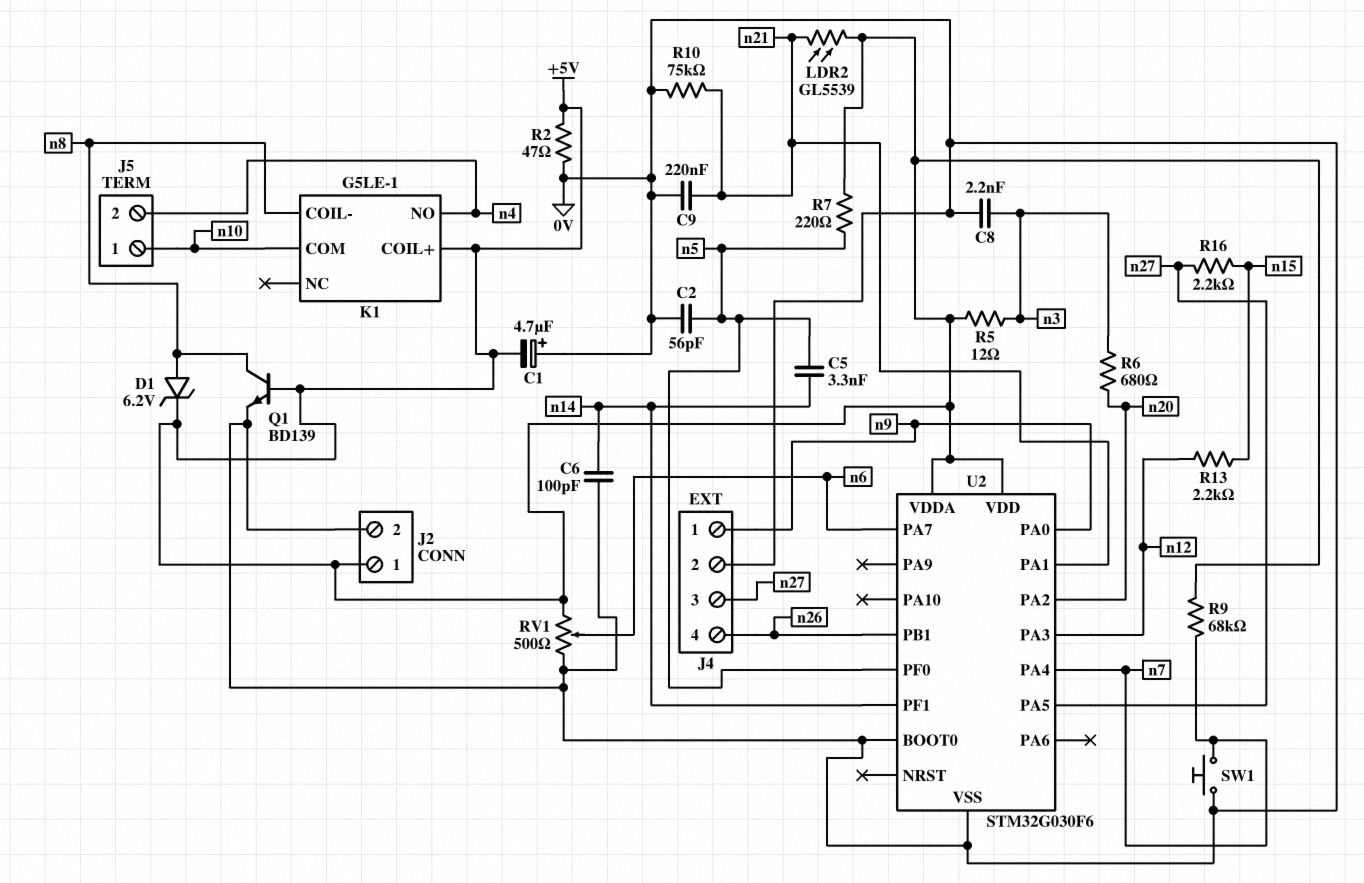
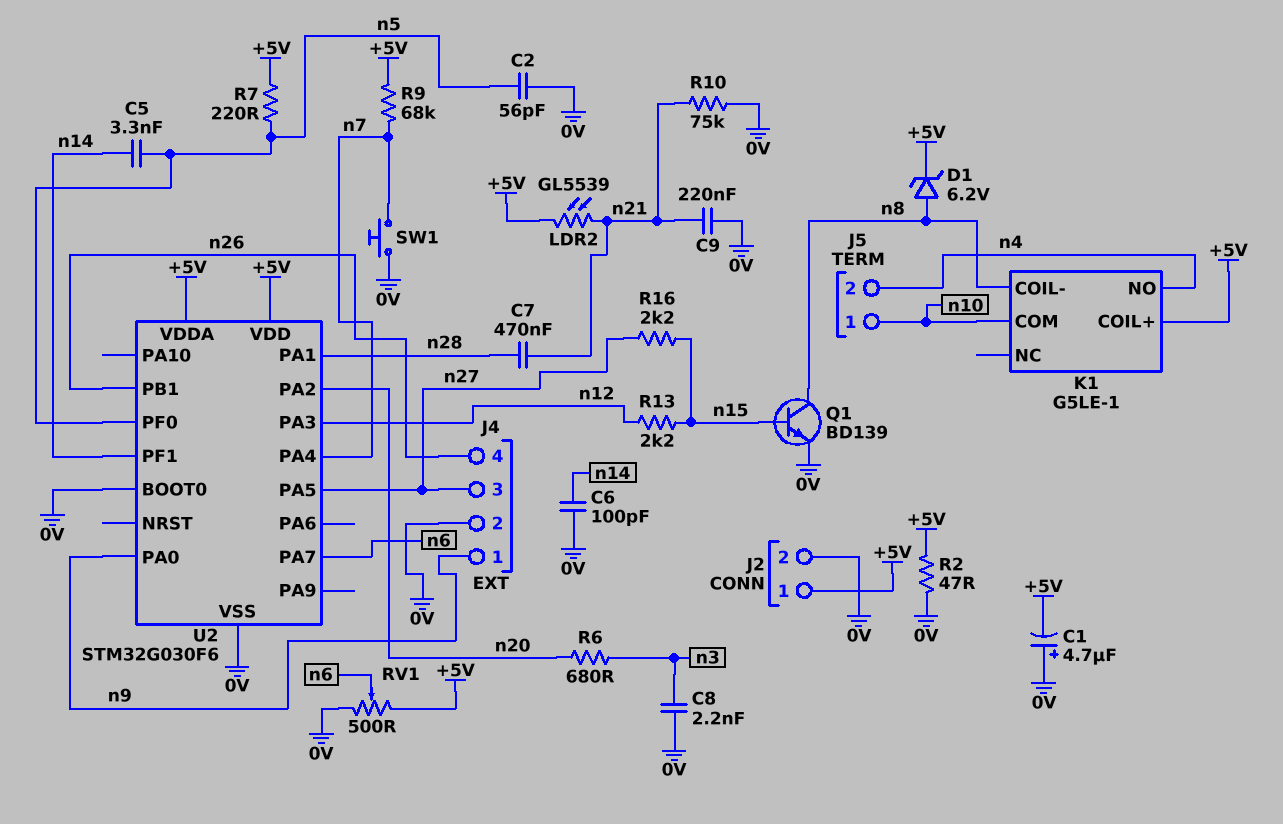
C7: none -> 470nF (n21, n28)
Q1: NPN BD139 (B +5V, C n8, E 0V) -> NPN BD139 (B n15, C n8, E 0V)
R5: 12 (+5V, n3) -> none
U2 pin PA1: n21 -> n28

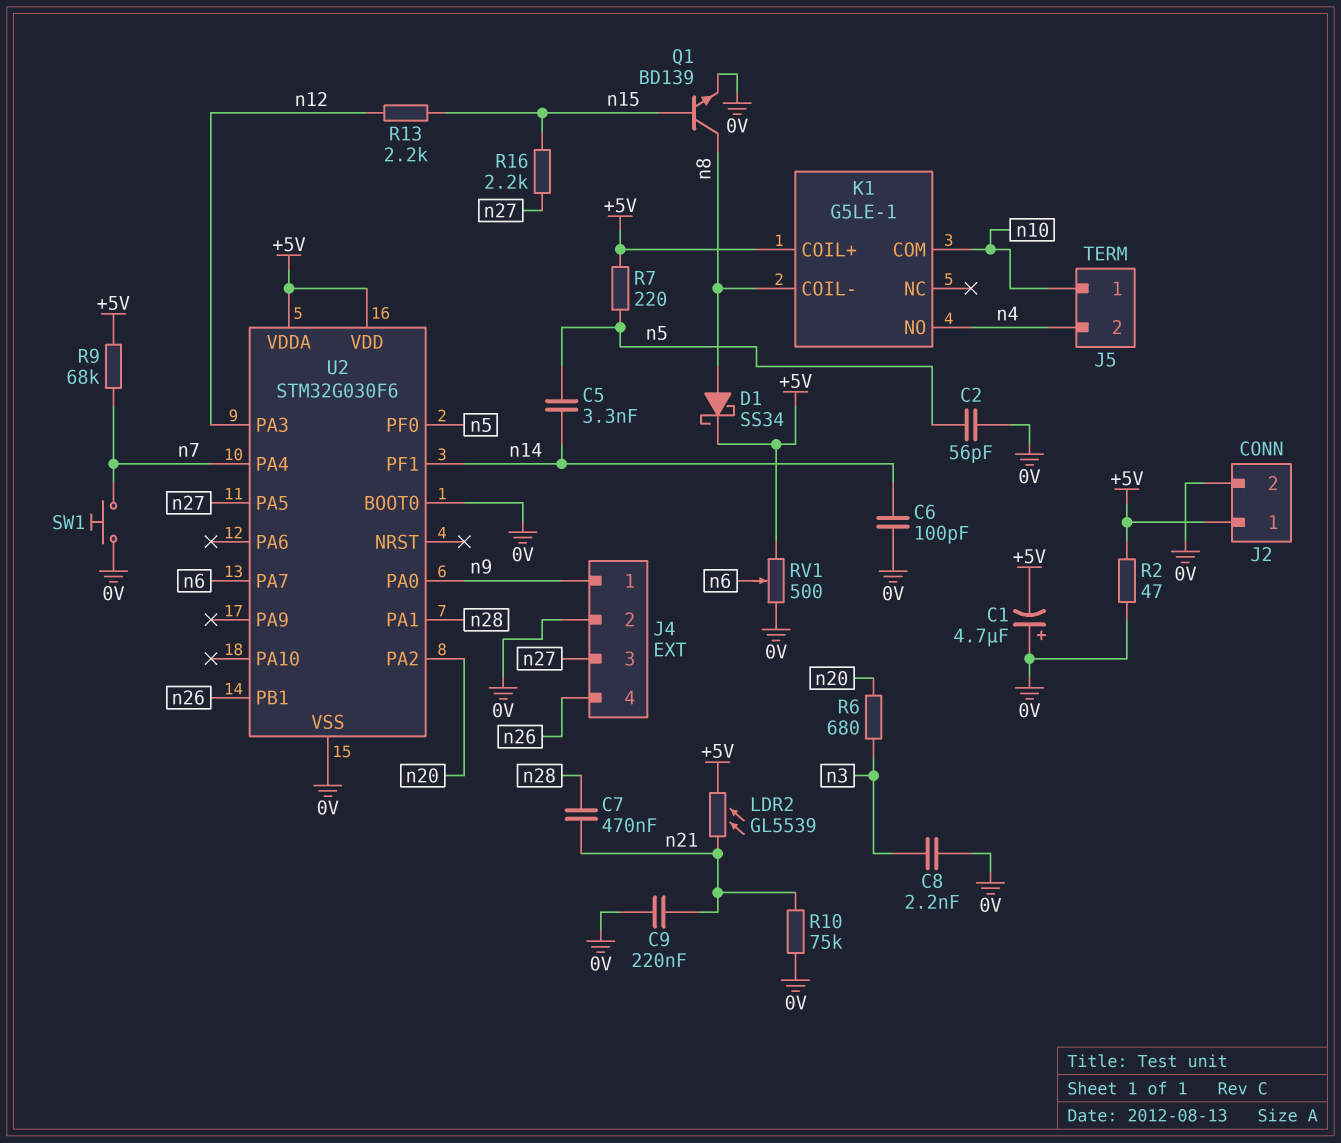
D1: zener 6.2V (A n8, K +5V) -> schottky SS34 (A n8, K +5V)

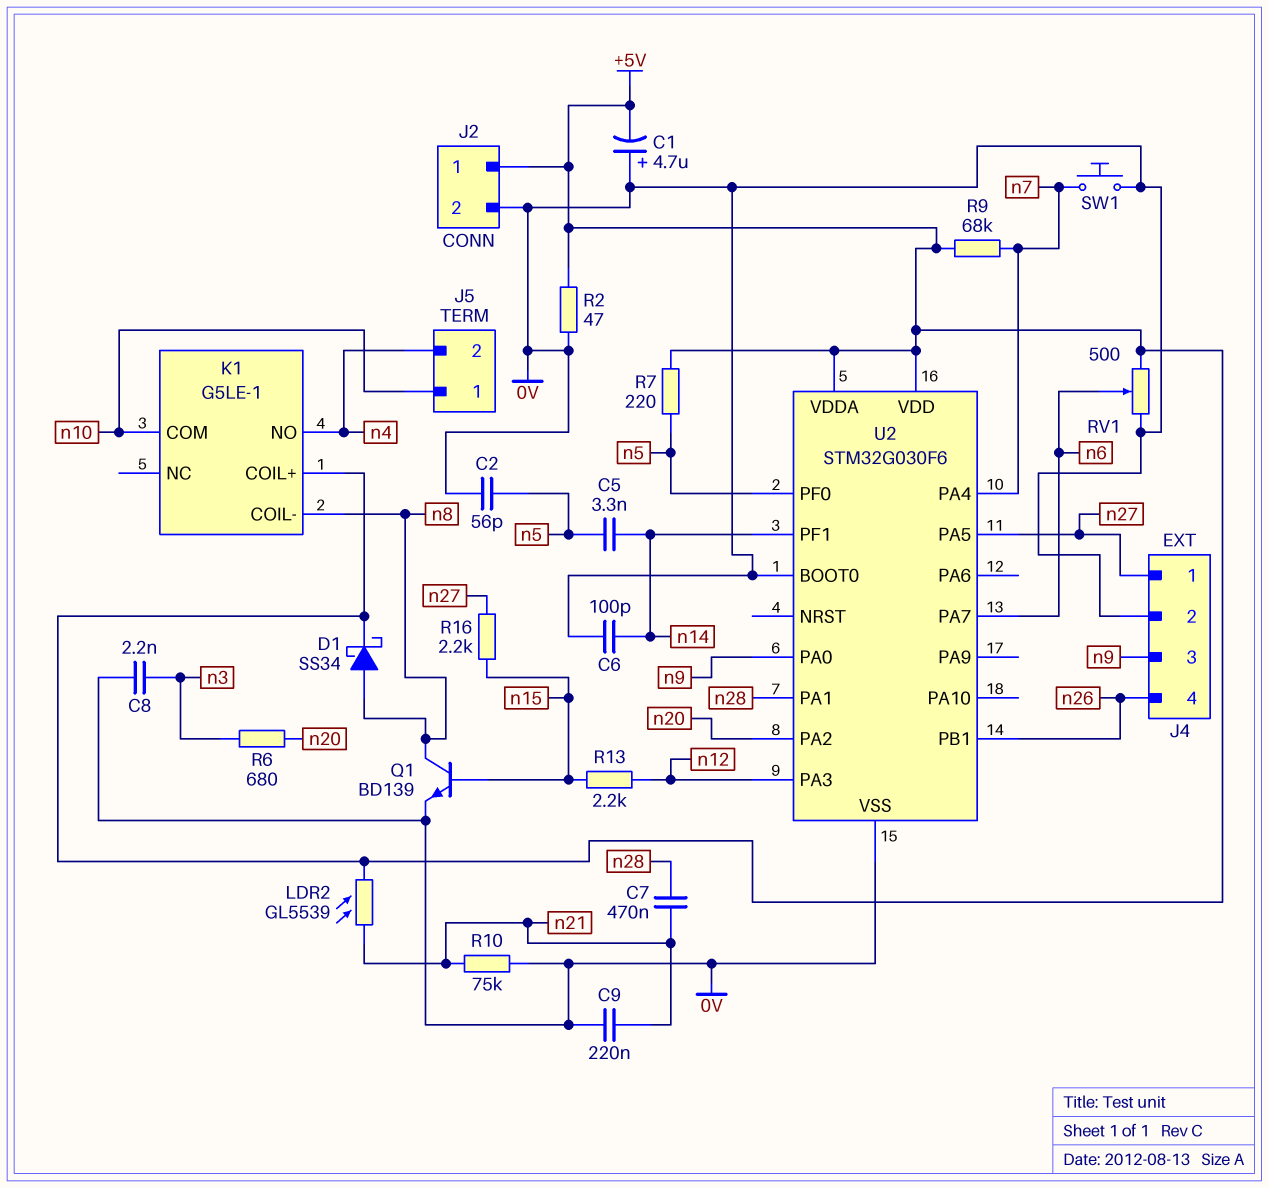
J4 pin 1: n9 -> n27
J4 pin 3: n27 -> n9

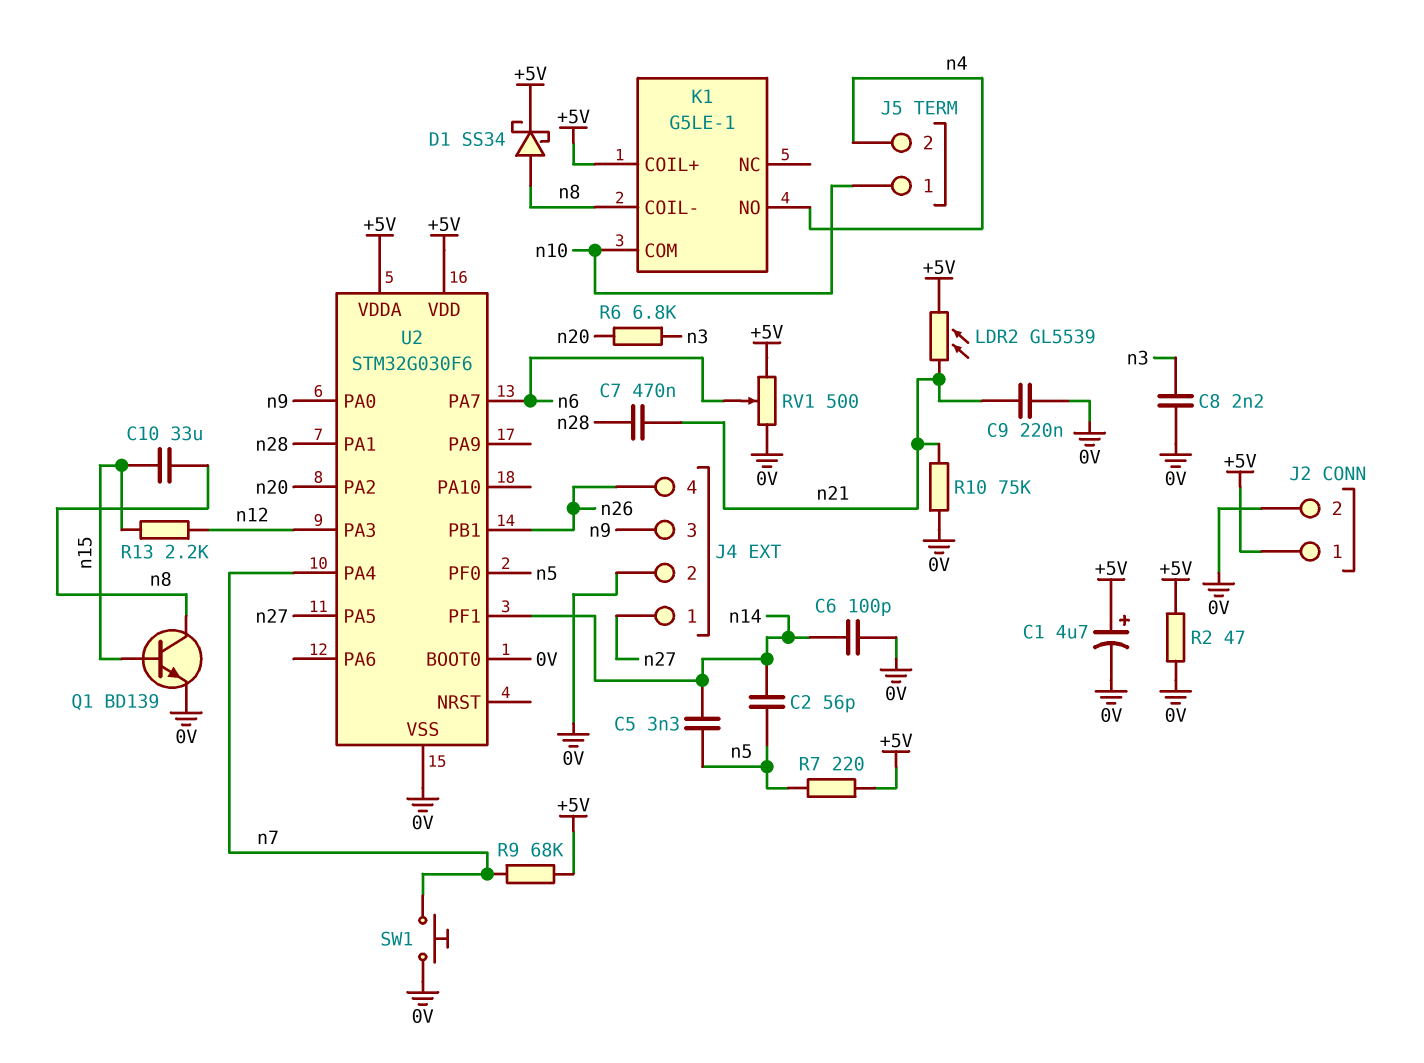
C1: 4.7uF (plus 0V, minus +5V) -> 4.7uF (plus +5V, minus 0V)
C2: 56pF (0V, n5) -> 56pF (n5, n14)
C10: none -> 33uF (n8, n15)
R6: 680 (n3, n20) -> 6.8k (n3, n20)
R16: 2.2k (n15, n27) -> none

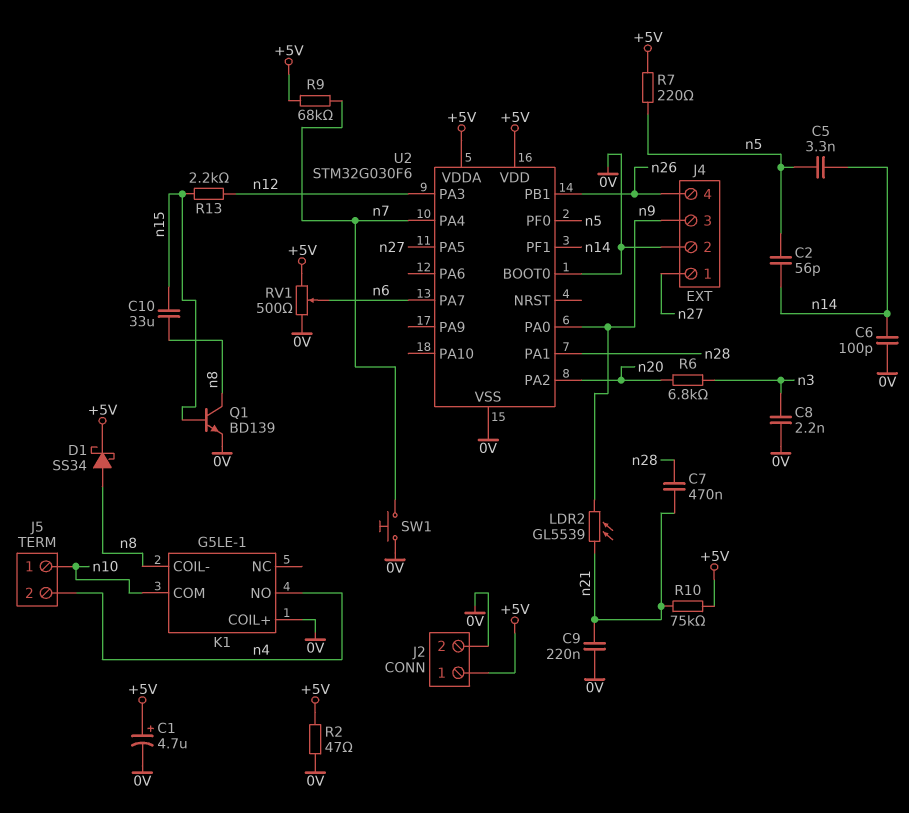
K1 pin COIL+: +5V -> 0V
LDR2: GL5539 (+5V, n21) -> GL5539 (n9, n21)
R10: 75k (0V, n21) -> 75k (+5V, n21)

